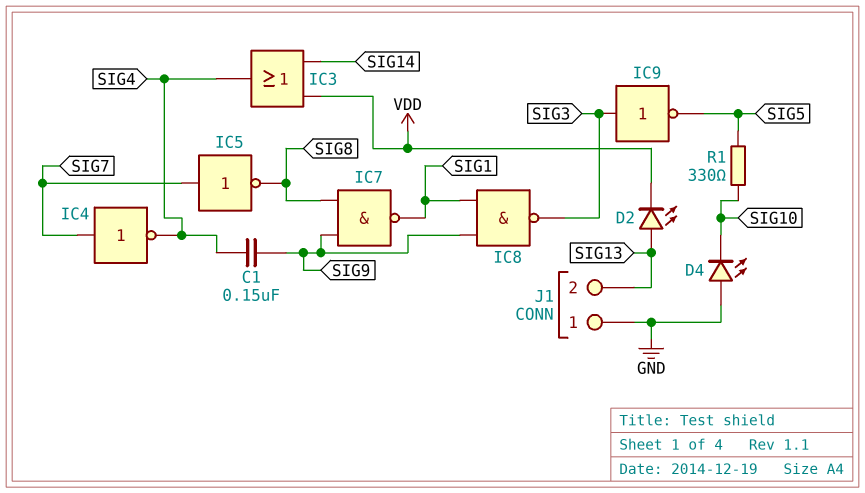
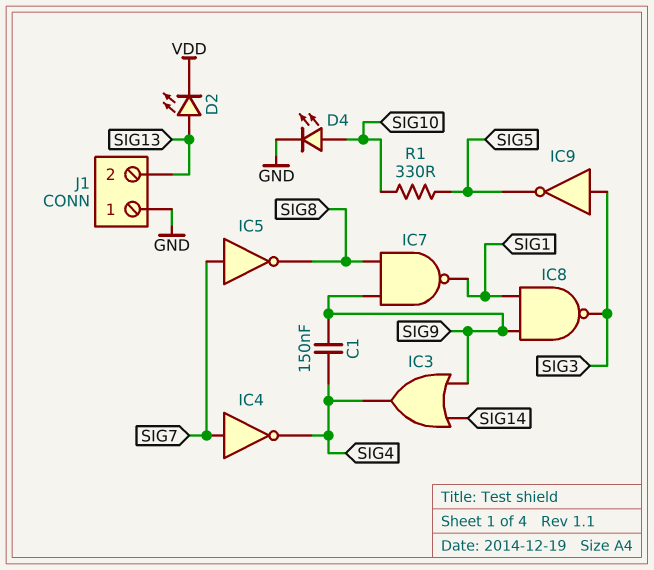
D4: LED (A GND, K SIG10) -> LED (A SIG10, K GND)
IC3: OR (in SIG14, in VDD, out SIG4) -> OR (in SIG9, in SIG14, out SIG4)

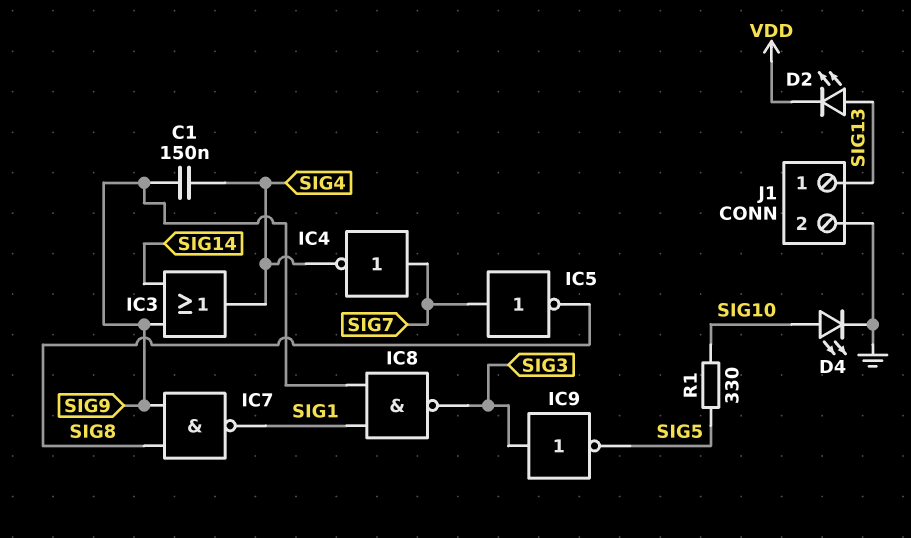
J1 pin 1: GND -> SIG13
J1 pin 2: SIG13 -> GND

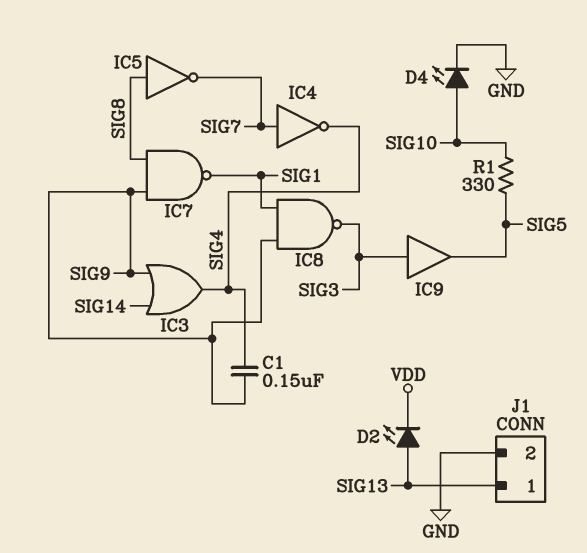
IC5: NOT (in SIG7, out SIG8) -> NOT (in SIG8, out SIG7)
IC9: NOT (in SIG3, out SIG5) -> buffer (in SIG3, out SIG5)

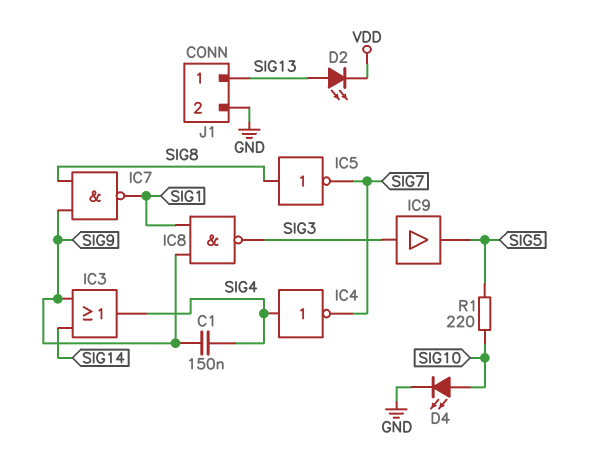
IC4: NOT (in SIG7, out SIG4) -> NOT (in SIG4, out SIG7)
R1: 330 (SIG5, SIG10) -> 220 (SIG5, SIG10)

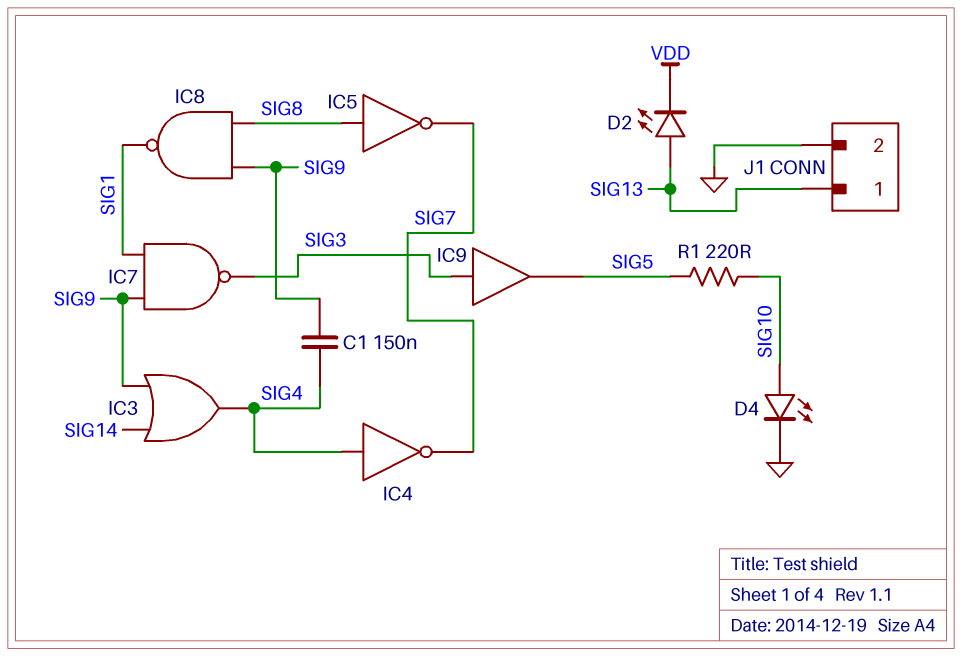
IC7: NAND (in SIG8, in SIG9, out SIG1) -> NAND (in SIG1, in SIG9, out SIG3)
IC8: NAND (in SIG1, in SIG9, out SIG3) -> NAND (in SIG8, in SIG9, out SIG1)

